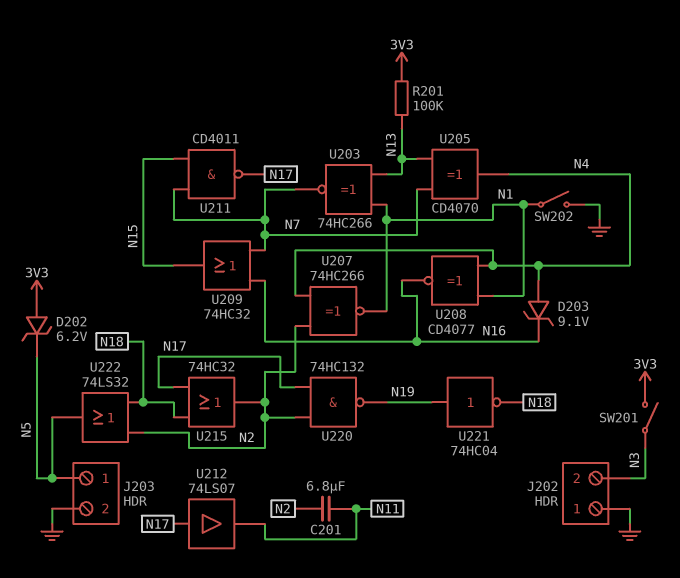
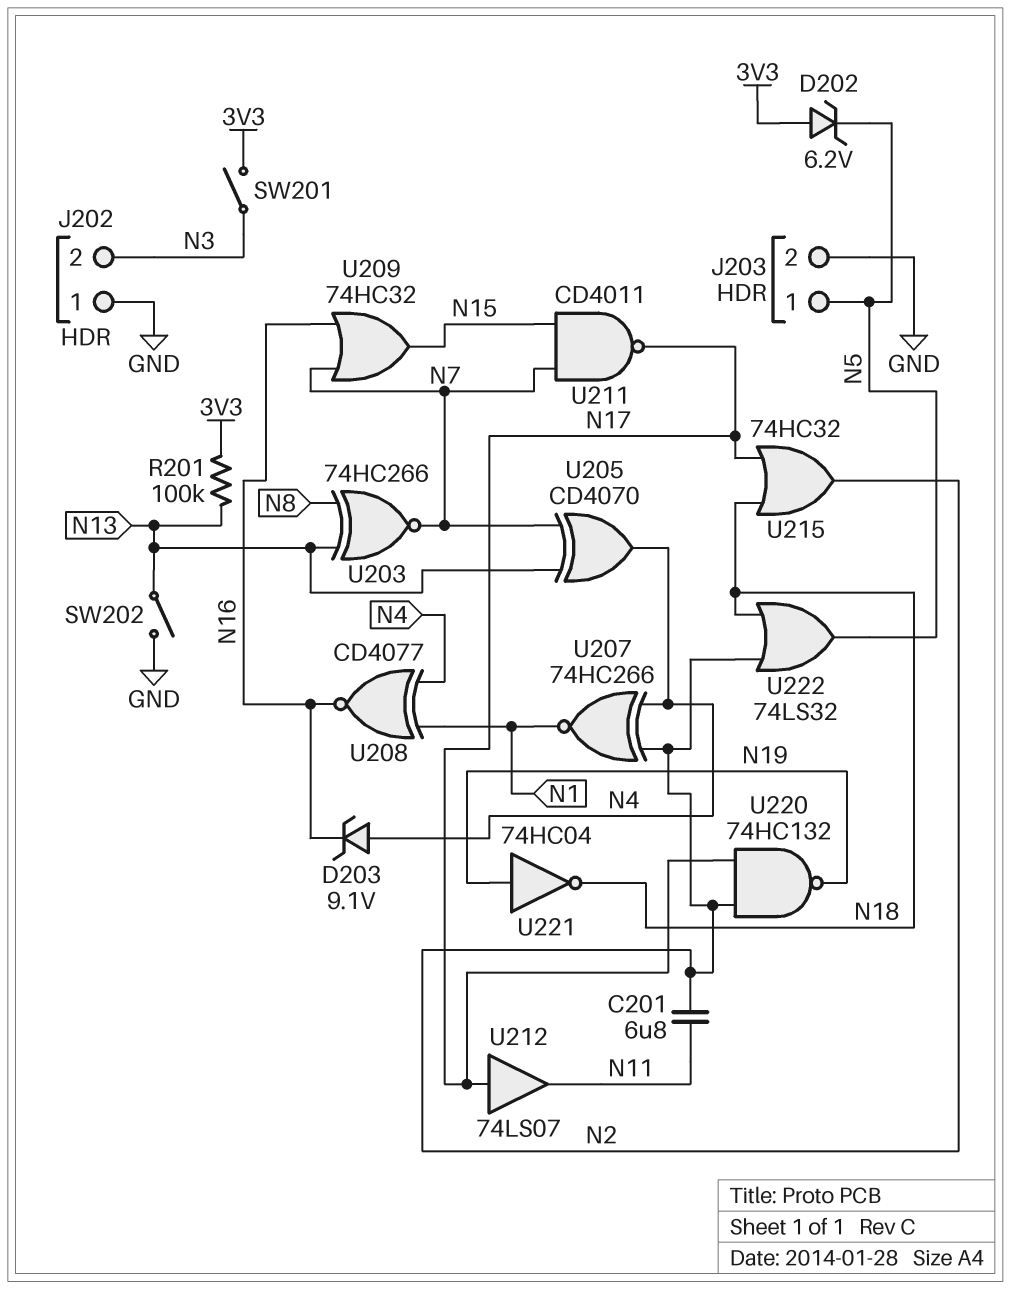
SW202: switch (GND, N1) -> switch (GND, N13)
U203: XNOR 74HC266 (in N1, in N13, out N7) -> XNOR 74HC266 (in N8, in N13, out N7)

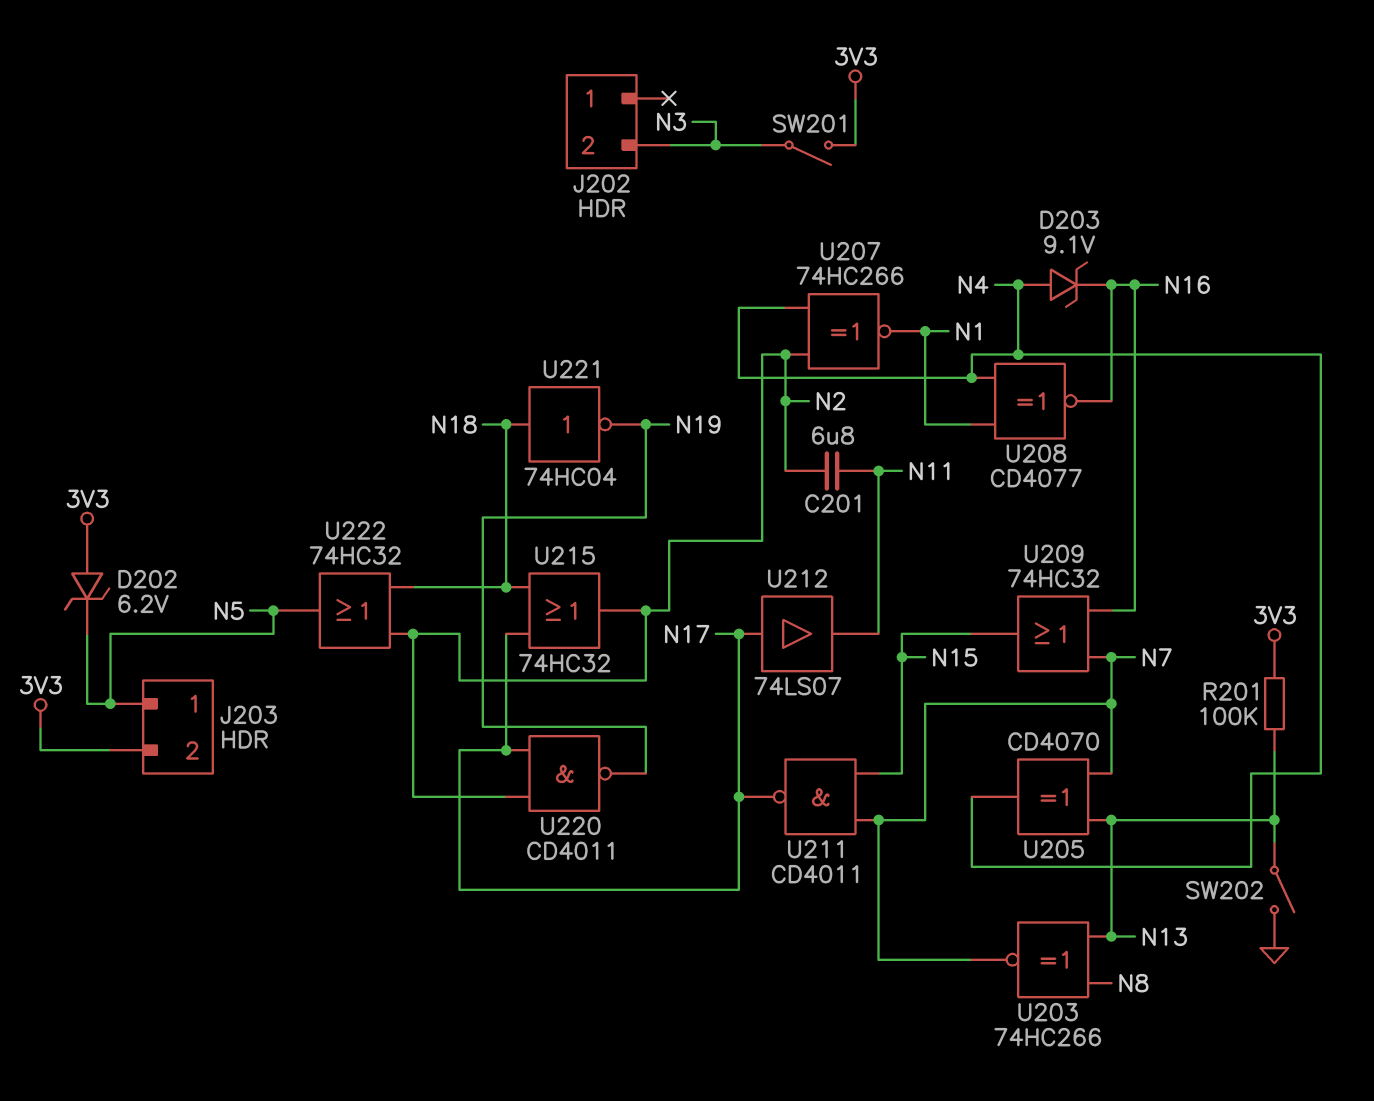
J202 pin 1: GND -> none
J203 pin 2: GND -> 3V3
U220: NAND 74HC132 (in N2, in N17, out N19) -> NAND CD4011 (in N2, in N17, out N19)
U221: NOT 74HC04 (in N19, out N18) -> NOT 74HC04 (in N18, out N19)
U222: OR 74LS32 (in N2, in N18, out N5) -> OR 74HC32 (in N2, in N18, out N5)

